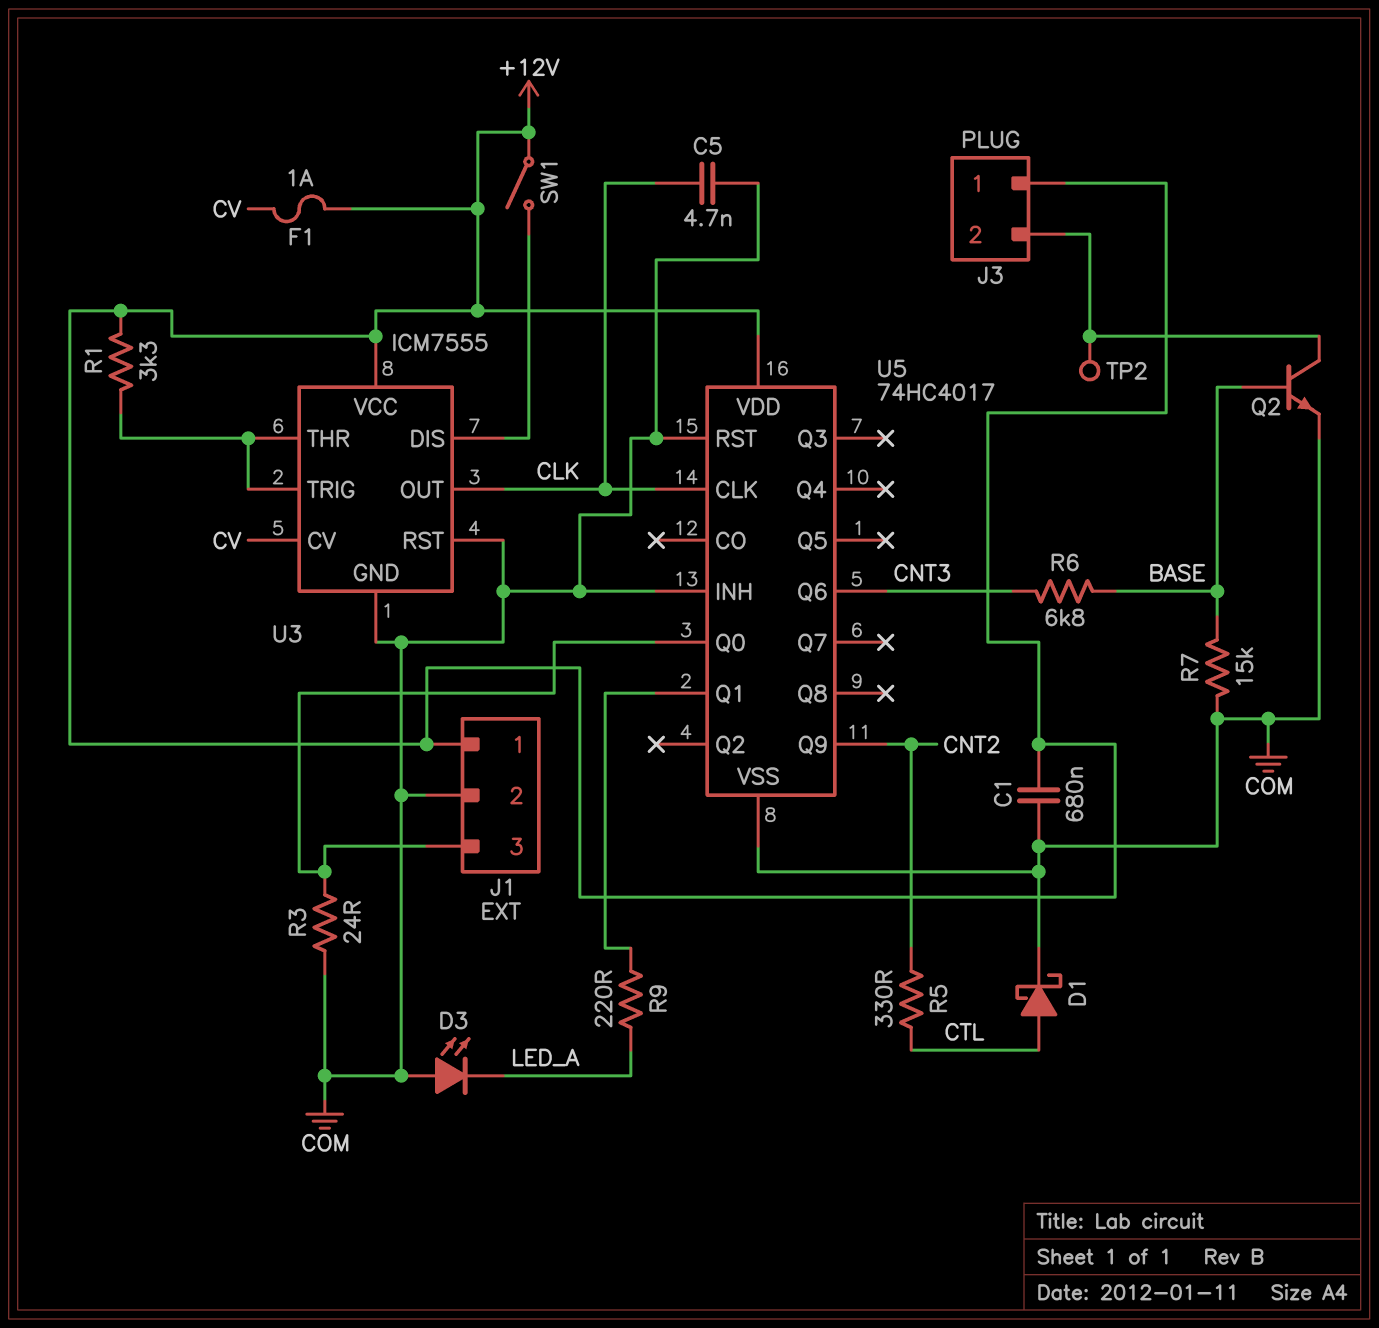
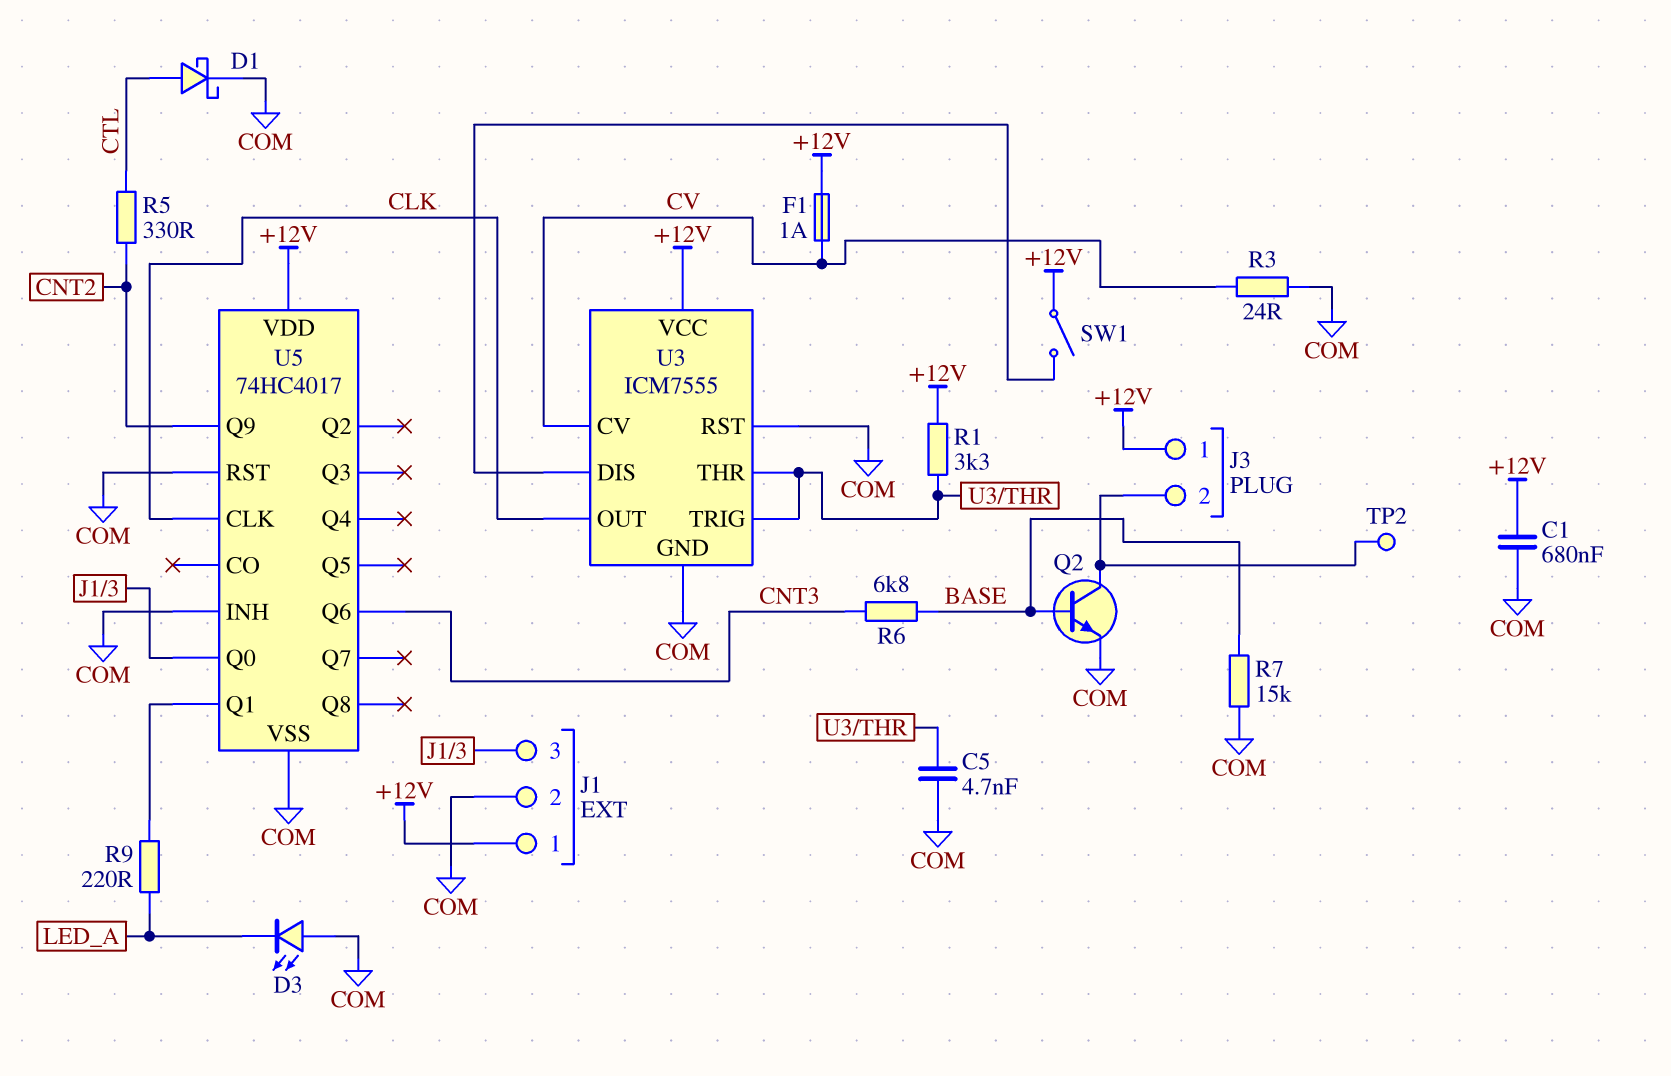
C5: 4.7nF (CLK, COM) -> 4.7nF (COM, U3/THR)
R3: 24 (COM, J1/3) -> 24 (COM, CV)

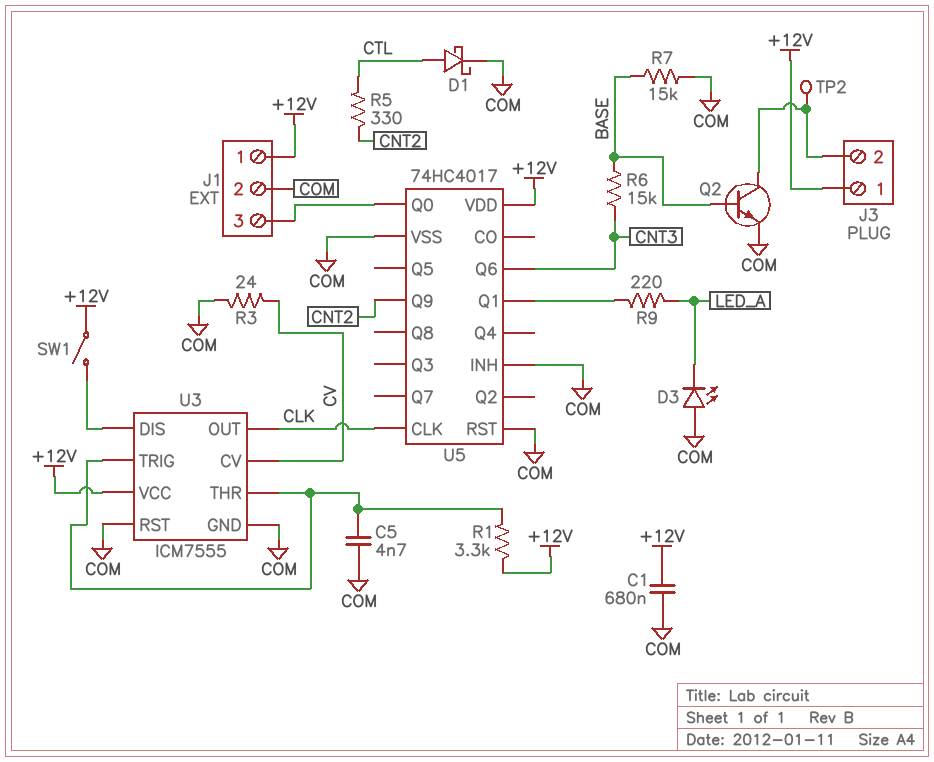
F1: 1A (+12V, CV) -> none
R6: 6.8k (BASE, CNT3) -> 15k (BASE, CNT3)

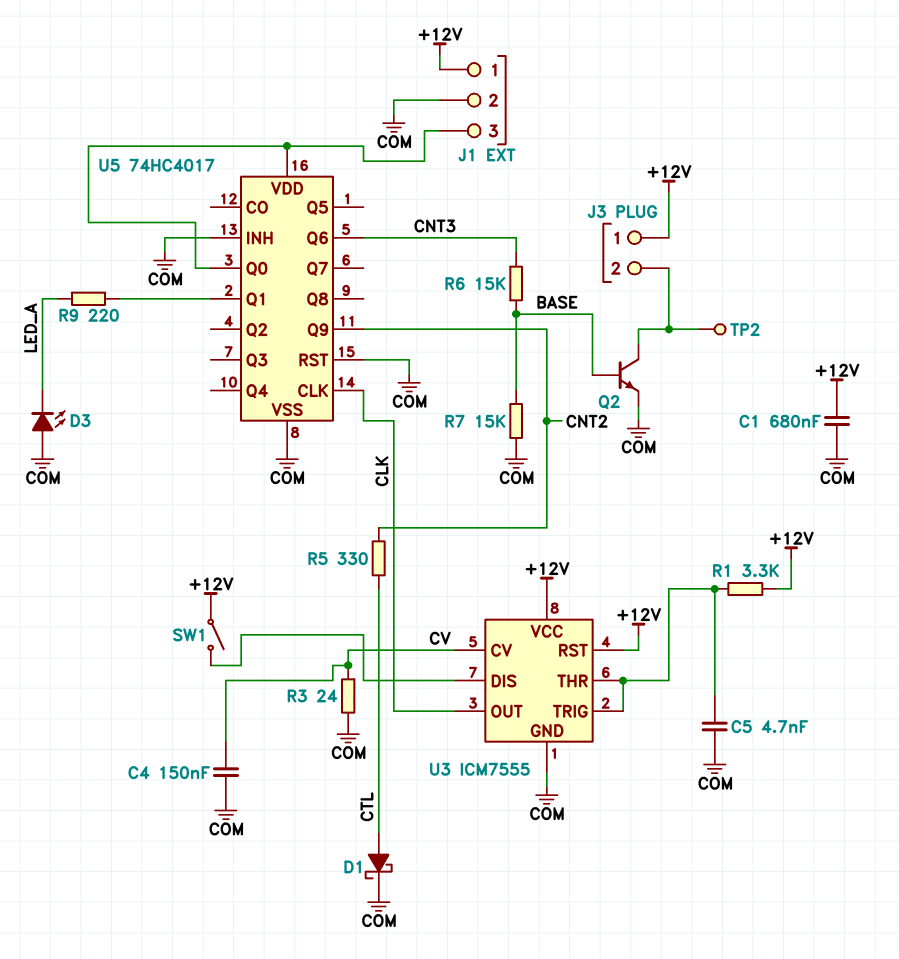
C4: none -> 150nF (COM, CV)
U3 pin RST: COM -> +12V
U5 pin VDD: +12V -> J1/3

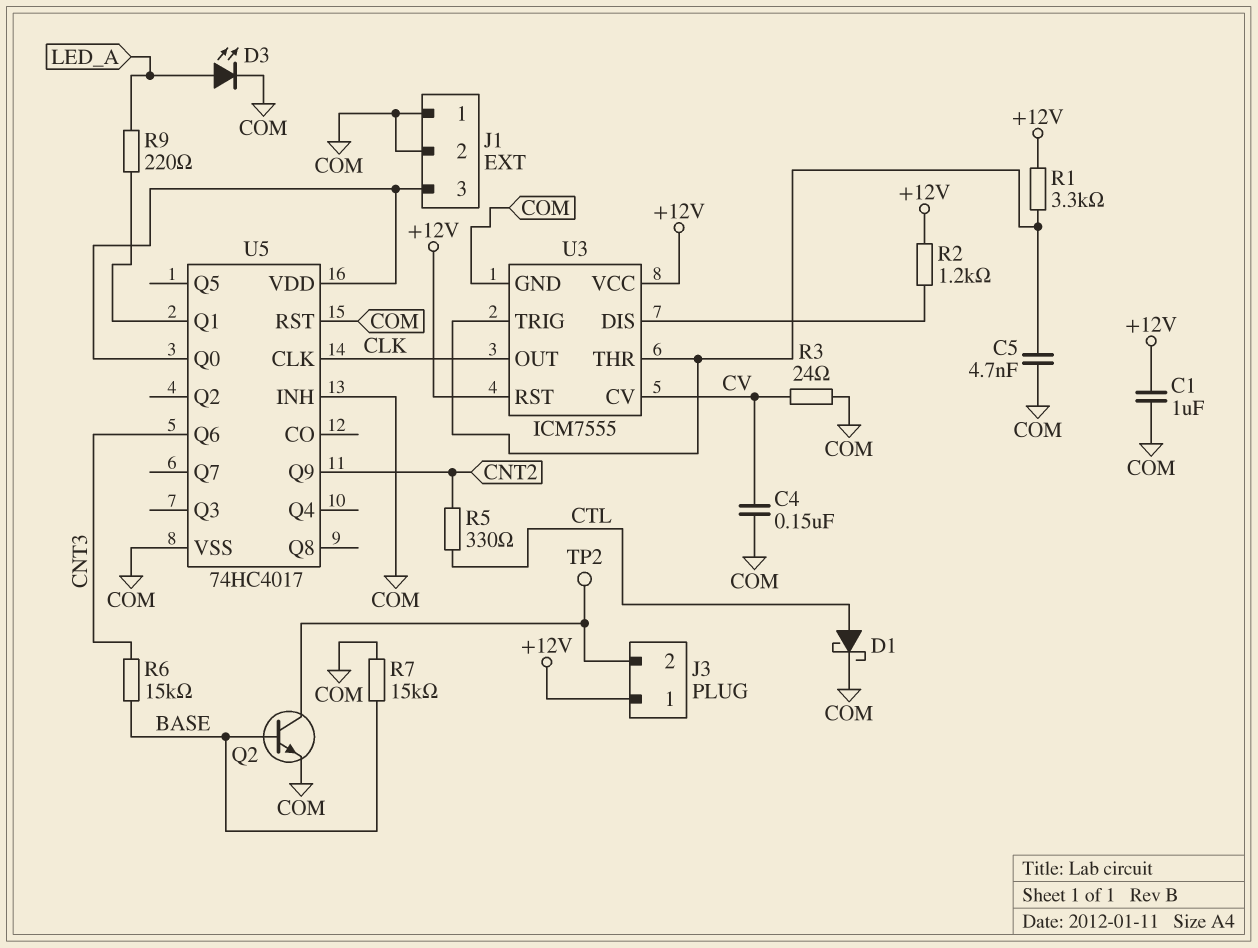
C1: 680nF (+12V, COM) -> 1uF (+12V, COM)
D3: LED (A COM, K LED_A) -> LED (A LED_A, K COM)
J1 pin 1: +12V -> COM
R2: none -> 1.2k (+12V, U3/DIS)
SW1: switch (+12V, U3/DIS) -> none

